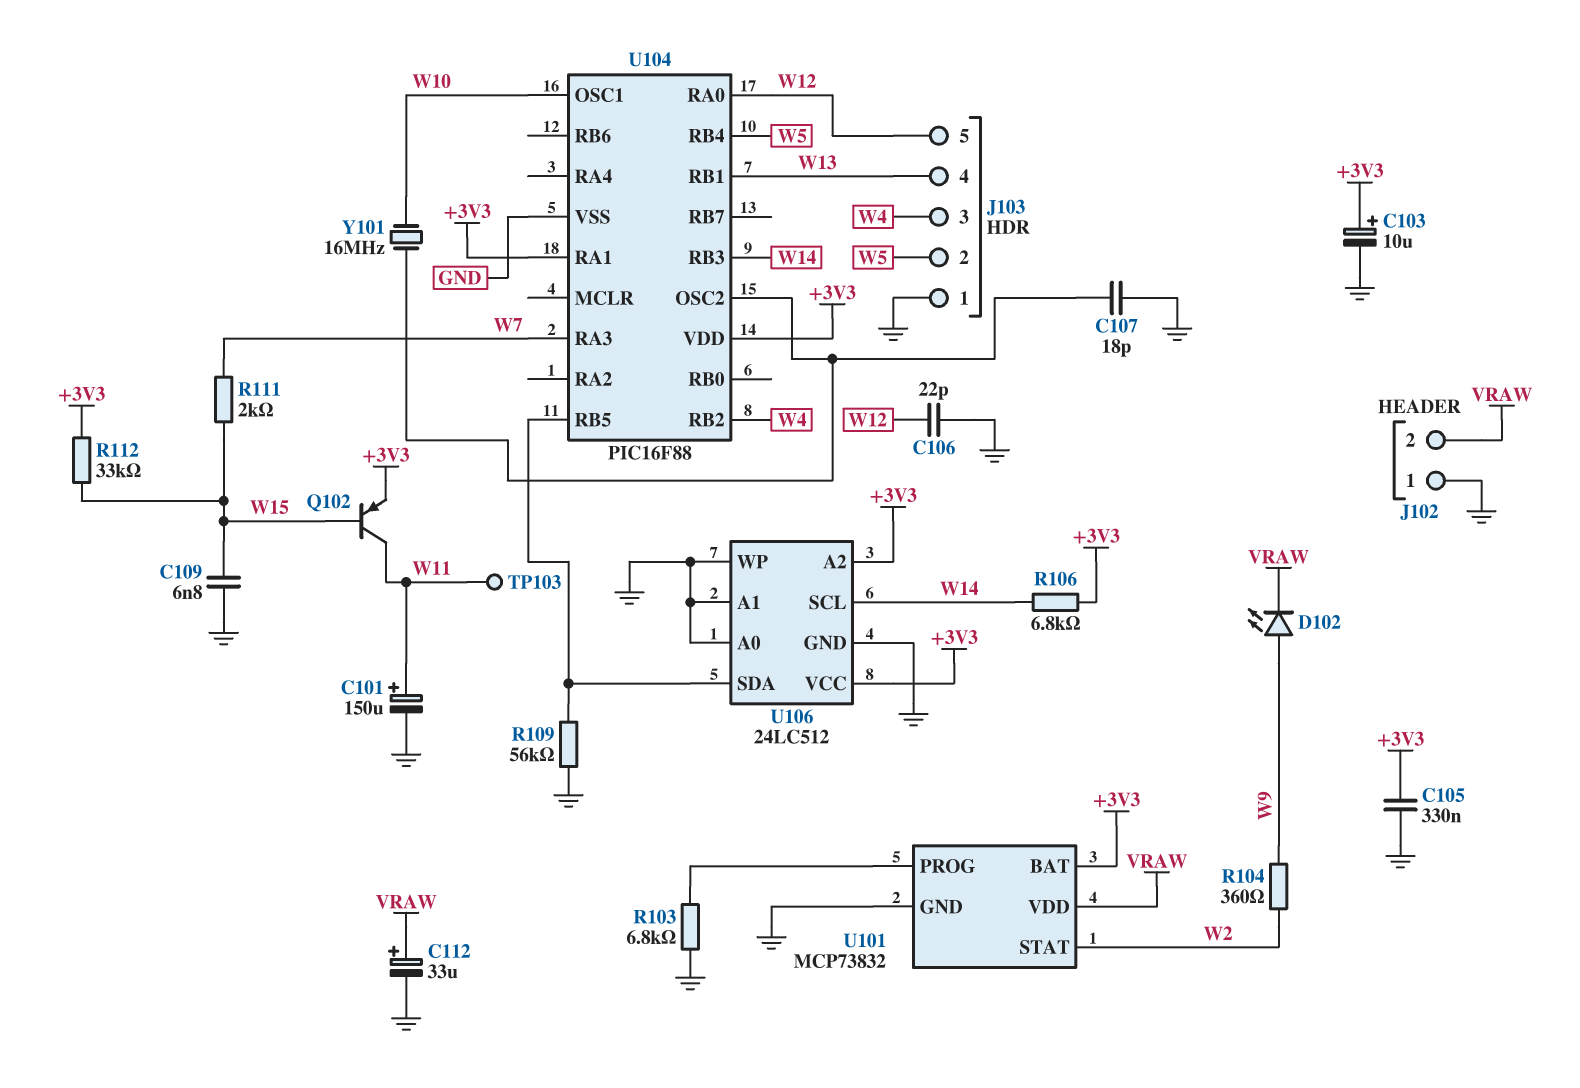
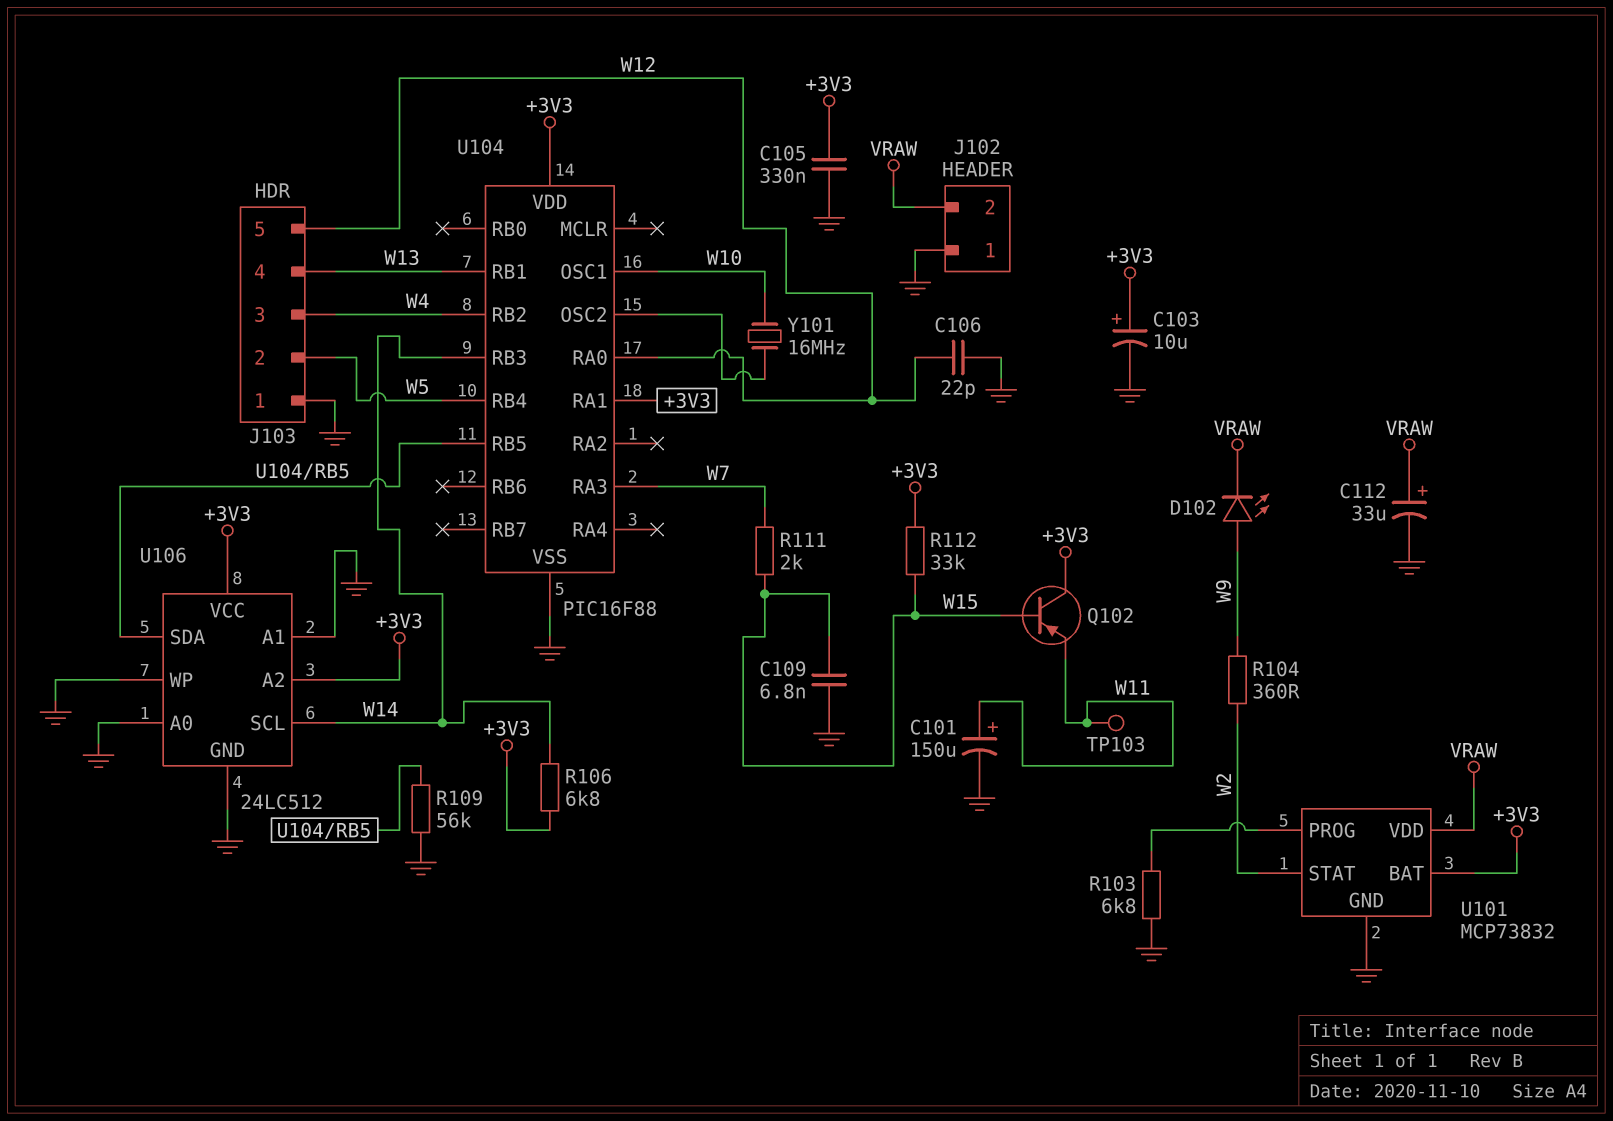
C107: 18pF (GND, U104/OSC2) -> none
Q102: PNP (B W15, C W11, E +3V3) -> PNP (B W15, C +3V3, E W11)

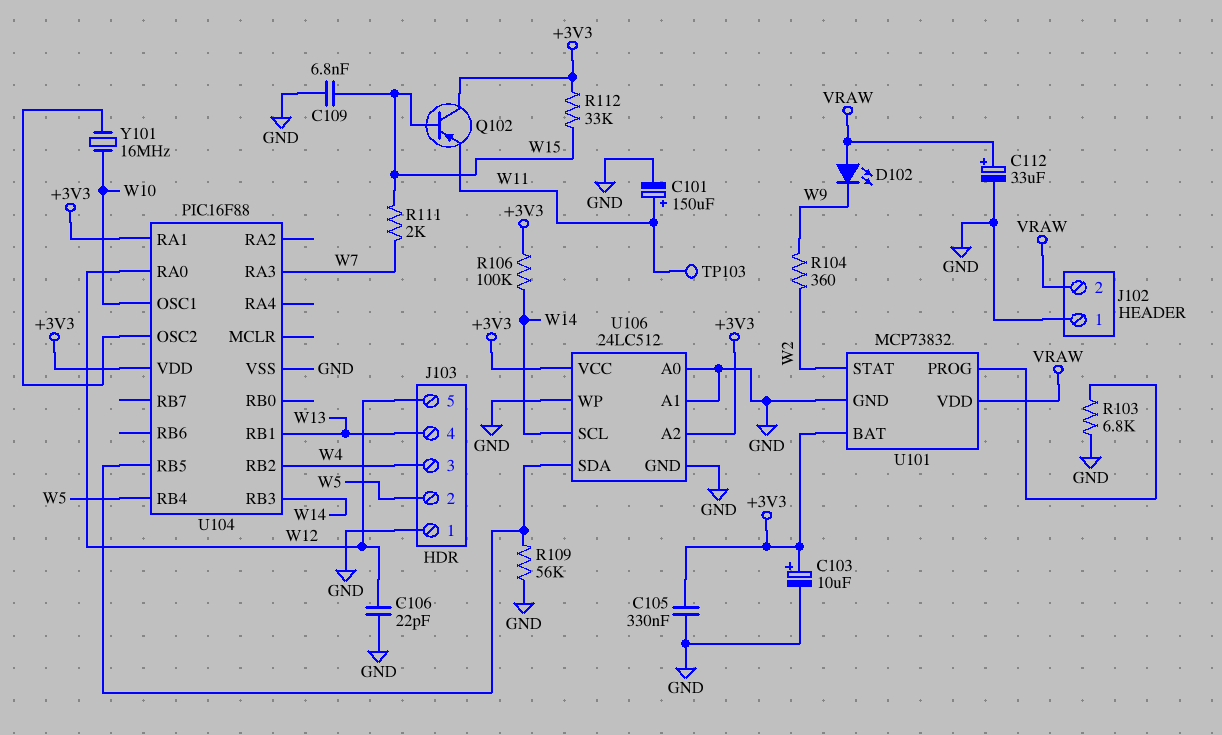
D102: LED (A W9, K VRAW) -> LED (A VRAW, K W9)
R106: 6.8k (+3V3, W14) -> 100k (+3V3, W14)

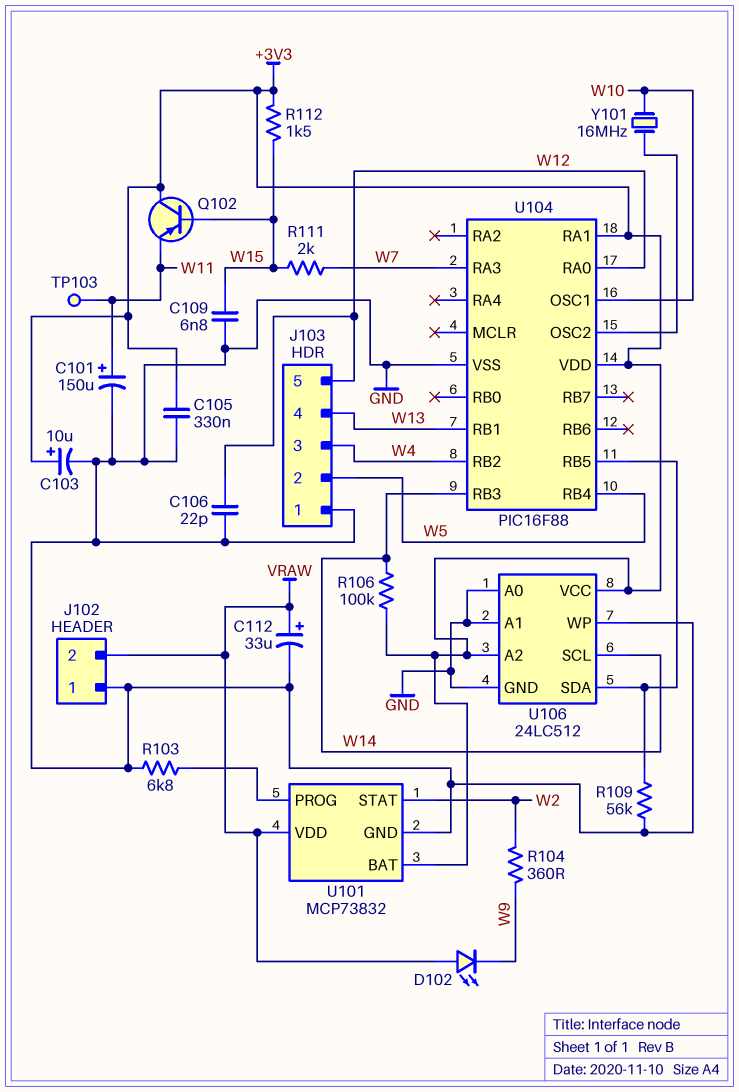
R112: 33k (+3V3, W15) -> 1.5k (+3V3, W15)

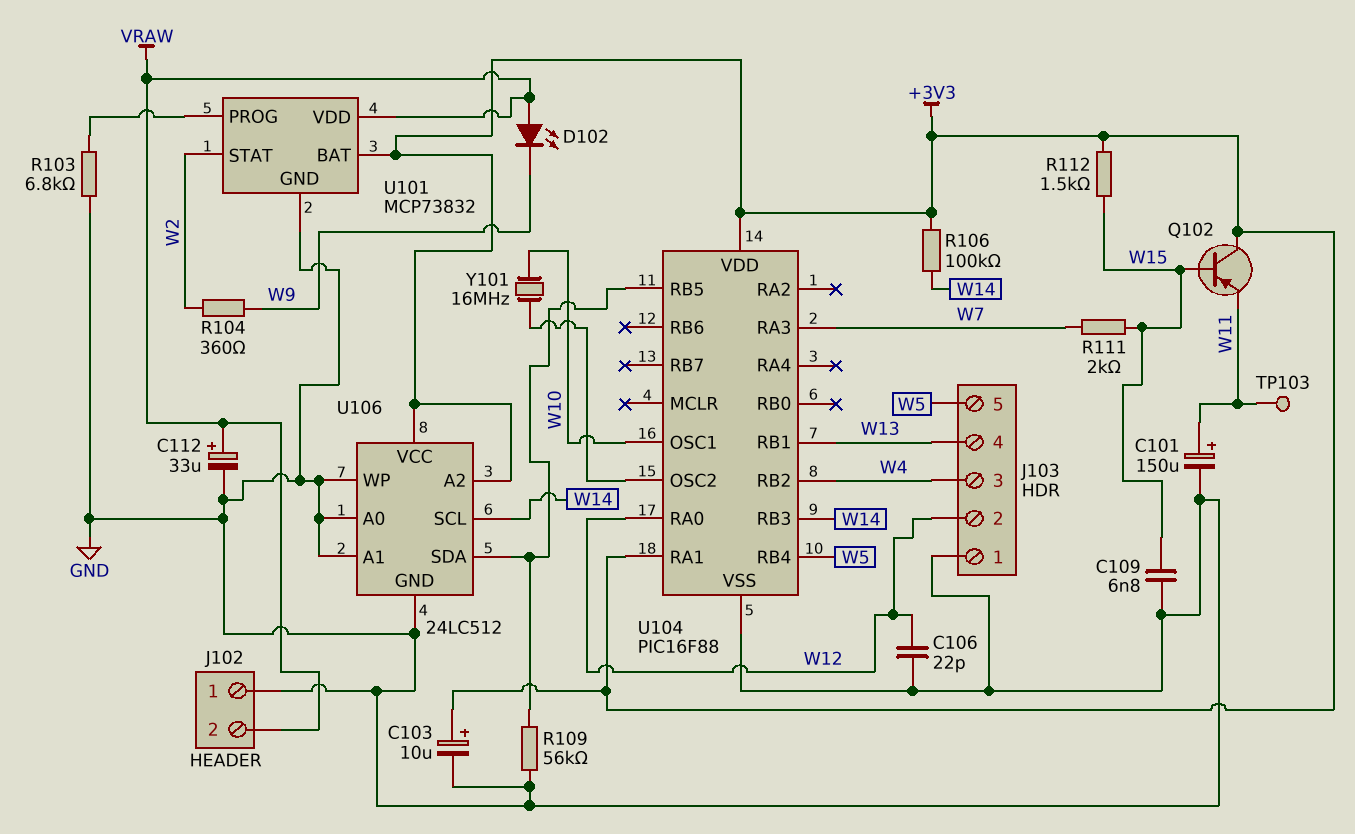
C105: 330nF (+3V3, GND) -> none
J103 pin 2: W5 -> W12
J103 pin 5: W12 -> W5

